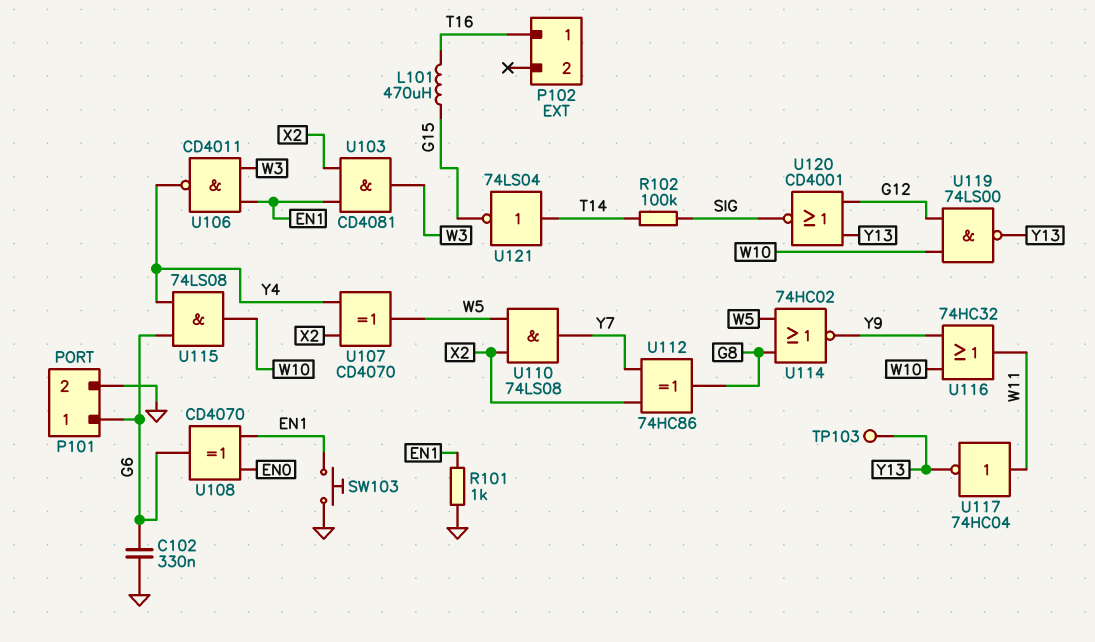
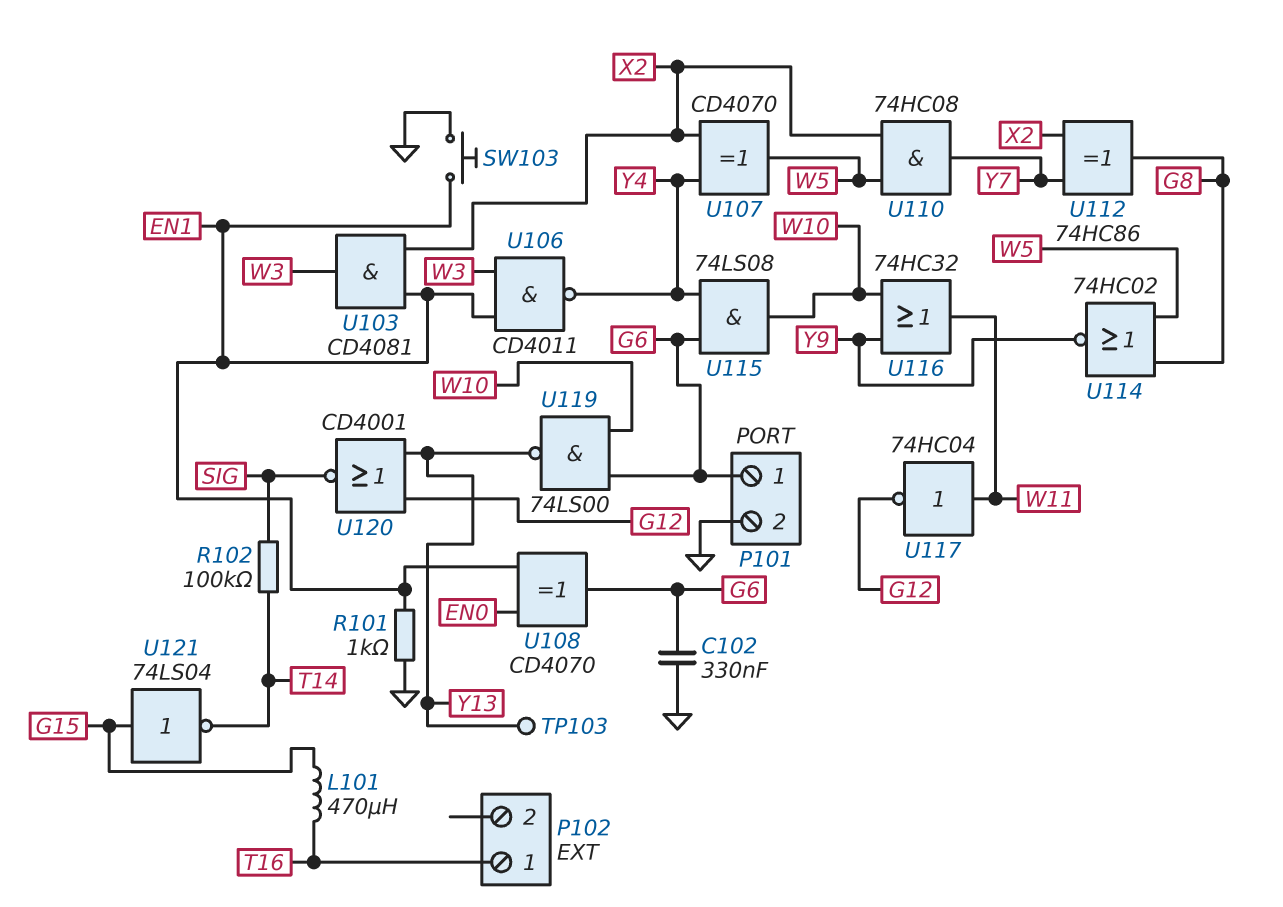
U110: AND 74LS08 (in W5, in X2, out Y7) -> AND 74HC08 (in W5, in X2, out Y7)
U117: NOT 74HC04 (in W11, out Y13) -> NOT 74HC04 (in W11, out G12)
U119: NAND 74LS00 (in G12, in W10, out Y13) -> NAND 74LS00 (in G6, in W10, out Y13)
U121: NOT 74LS04 (in T14, out G15) -> NOT 74LS04 (in G15, out T14)

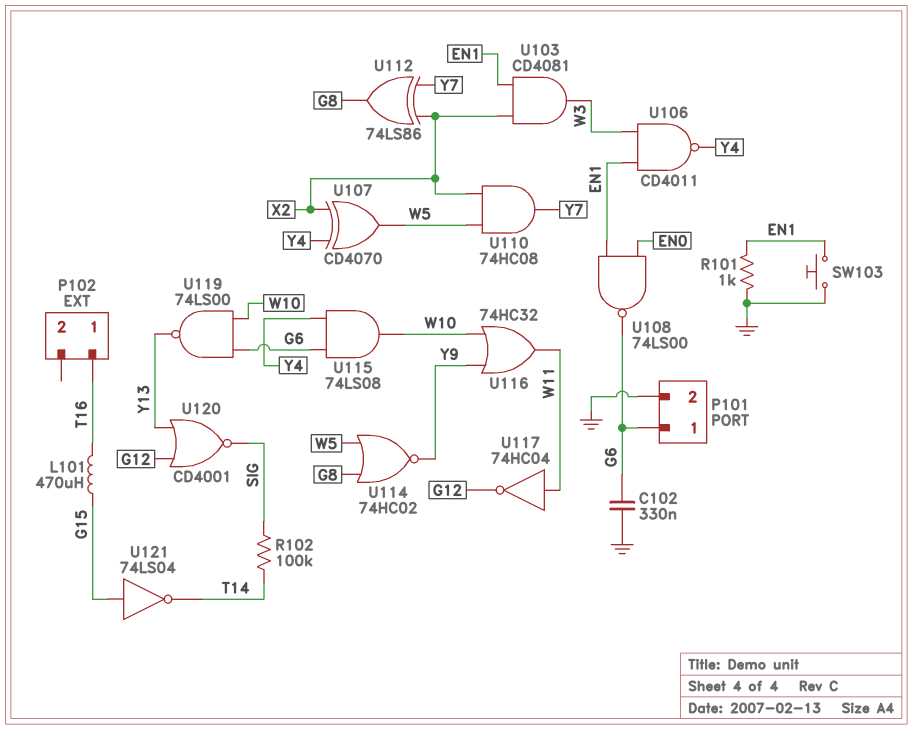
TP103: test point (Y13) -> none
U108: XOR CD4070 (in EN0, in EN1, out G6) -> NAND 74LS00 (in EN0, in EN1, out G6)
U112: XOR 74HC86 (in X2, in Y7, out G8) -> XOR 74LS86 (in X2, in Y7, out G8)

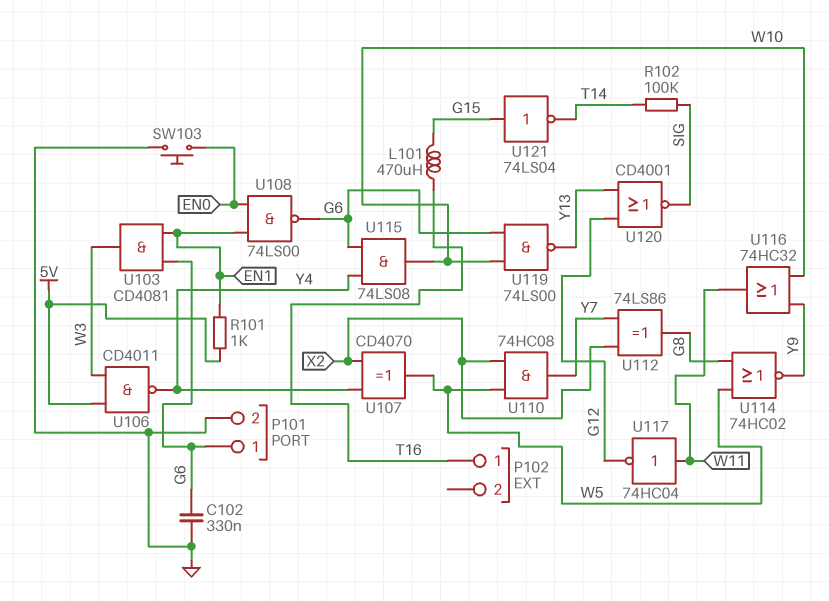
R101: 1k (EN1, GND) -> 1k (5V, EN1)
SW103: button (EN1, GND) -> button (EN0, GND)
U103: AND CD4081 (in EN1, in X2, out W3) -> AND CD4081 (in EN1, in G6, out W3)
U106: NAND CD4011 (in EN1, in W3, out Y4) -> NAND CD4011 (in 5V, in W3, out Y4)

